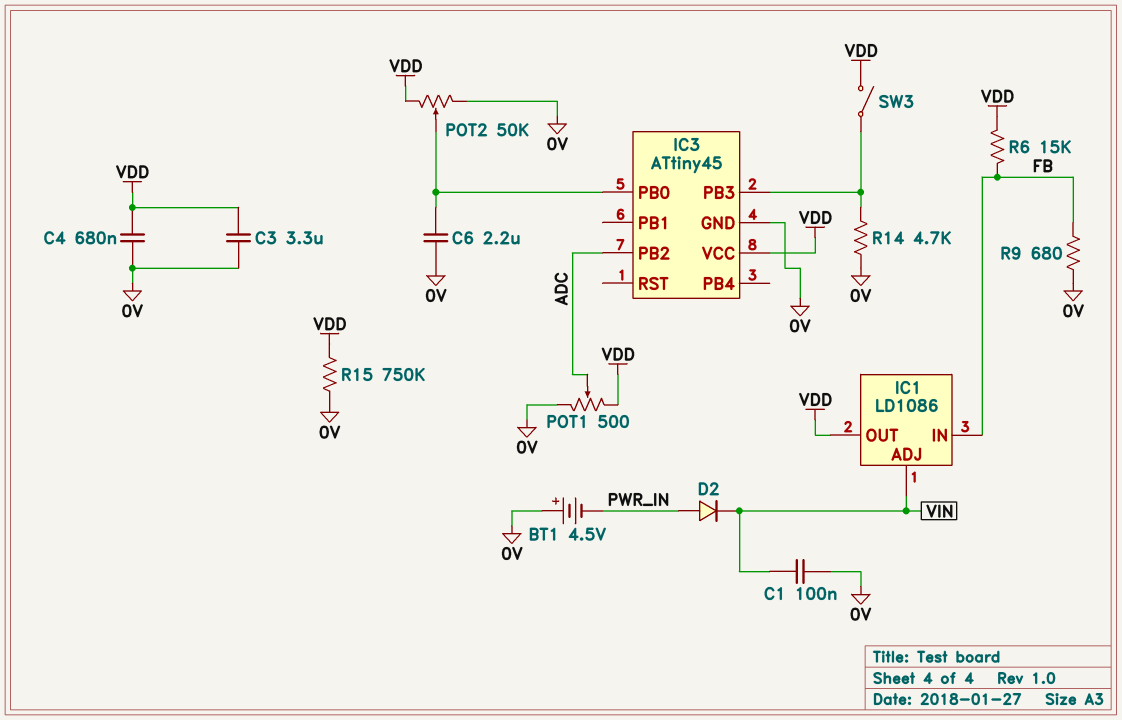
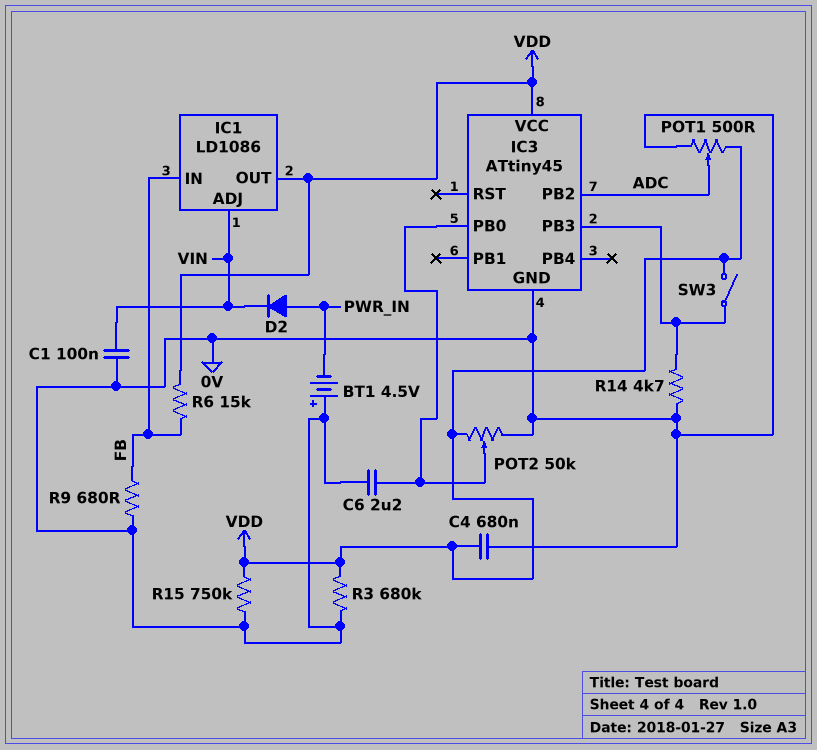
C3: 3.3uF (0V, VDD) -> none
R3: none -> 680k (0V, VDD)

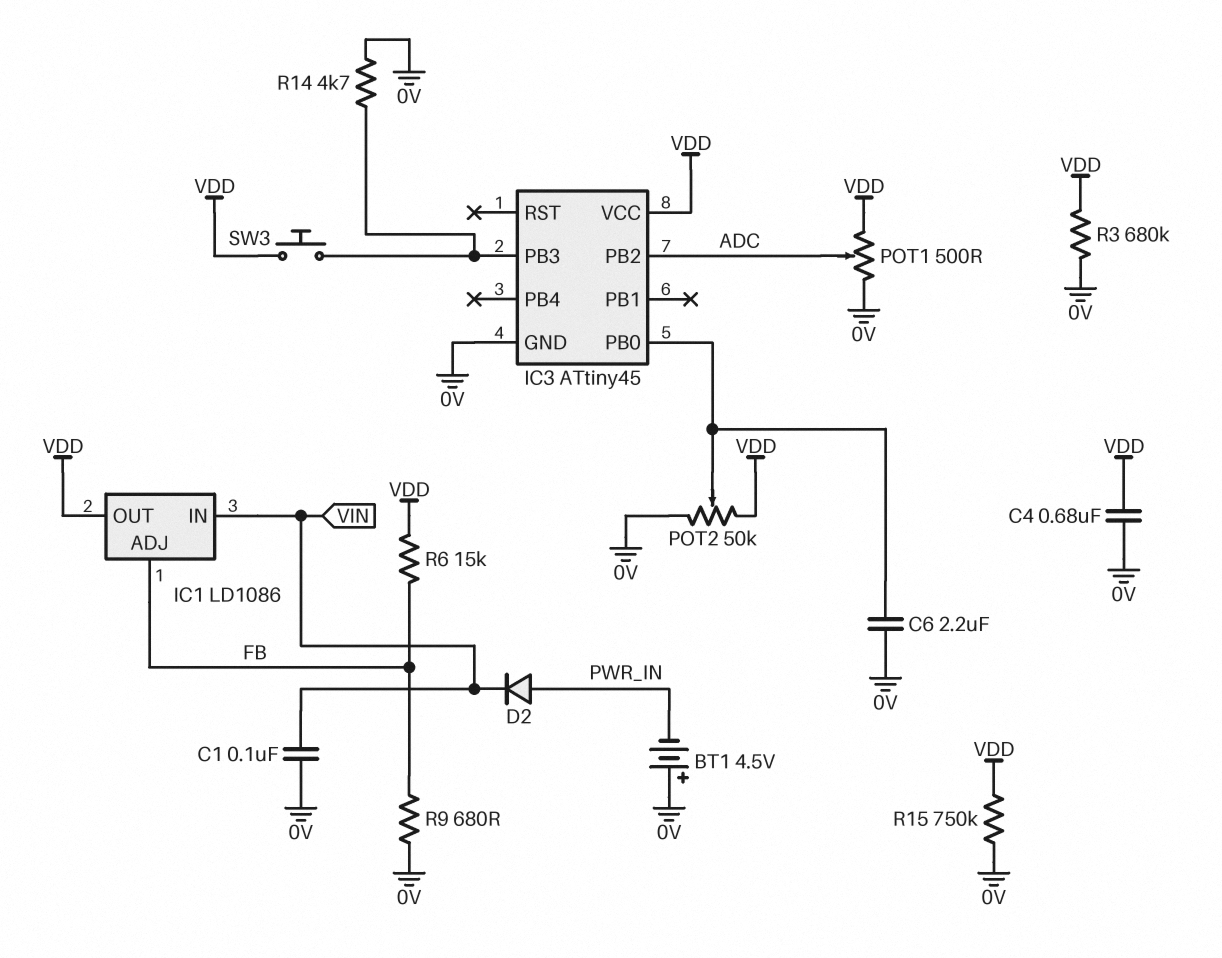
IC1 pin ADJ: VIN -> FB
IC1 pin IN: FB -> VIN
SW3: switch (IC3/PB3, VDD) -> button (IC3/PB3, VDD)

